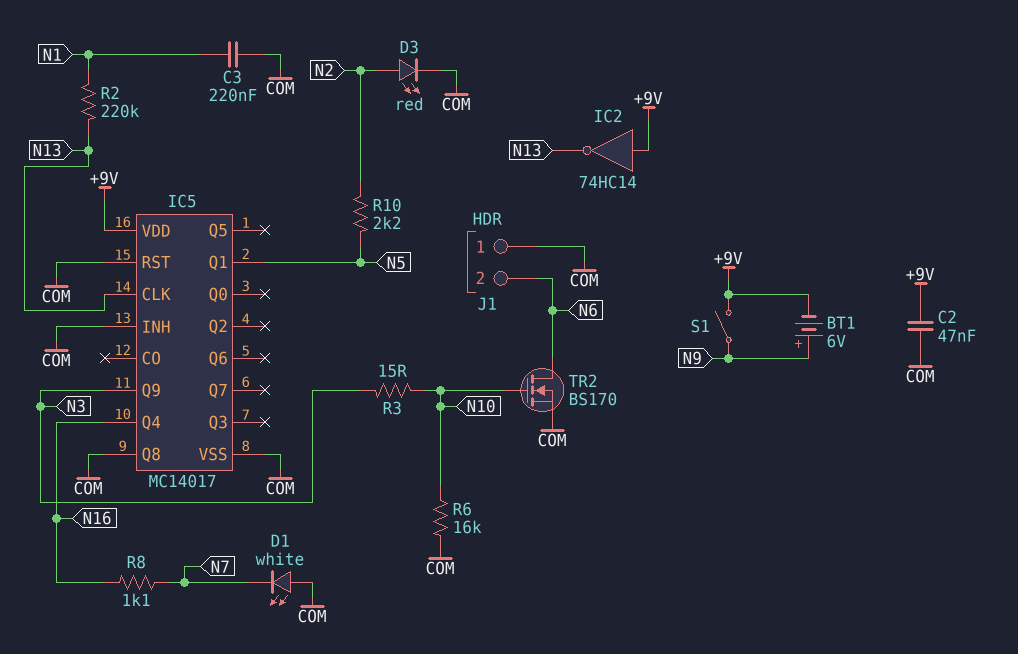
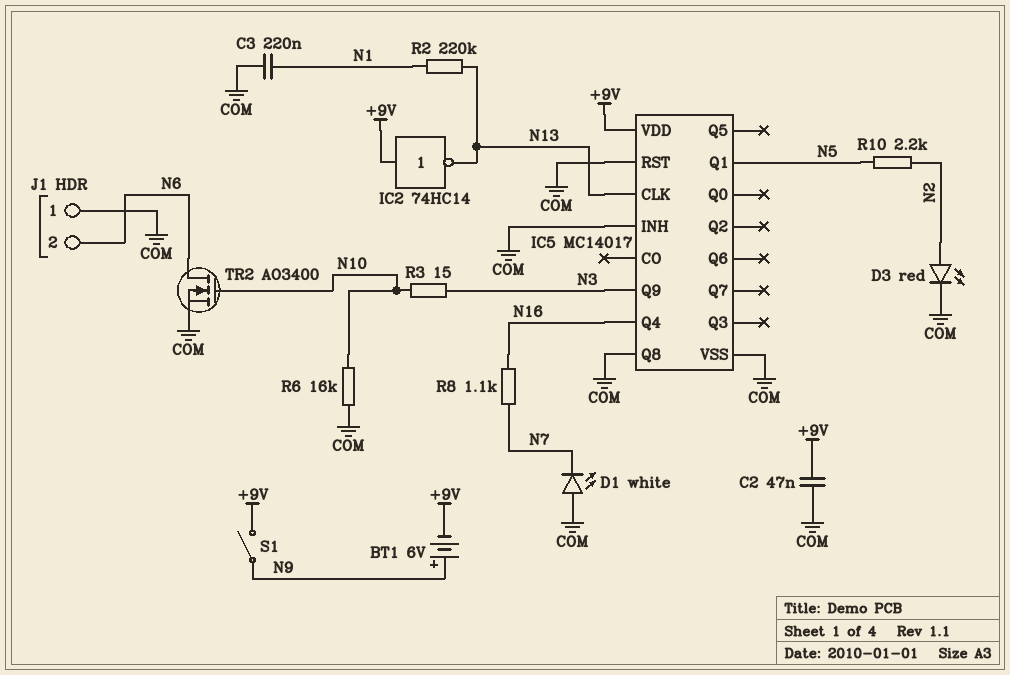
TR2: NMOS BS170 (G N10, D N6, S COM) -> NMOS AO3400 (G N10, D N6, S COM)

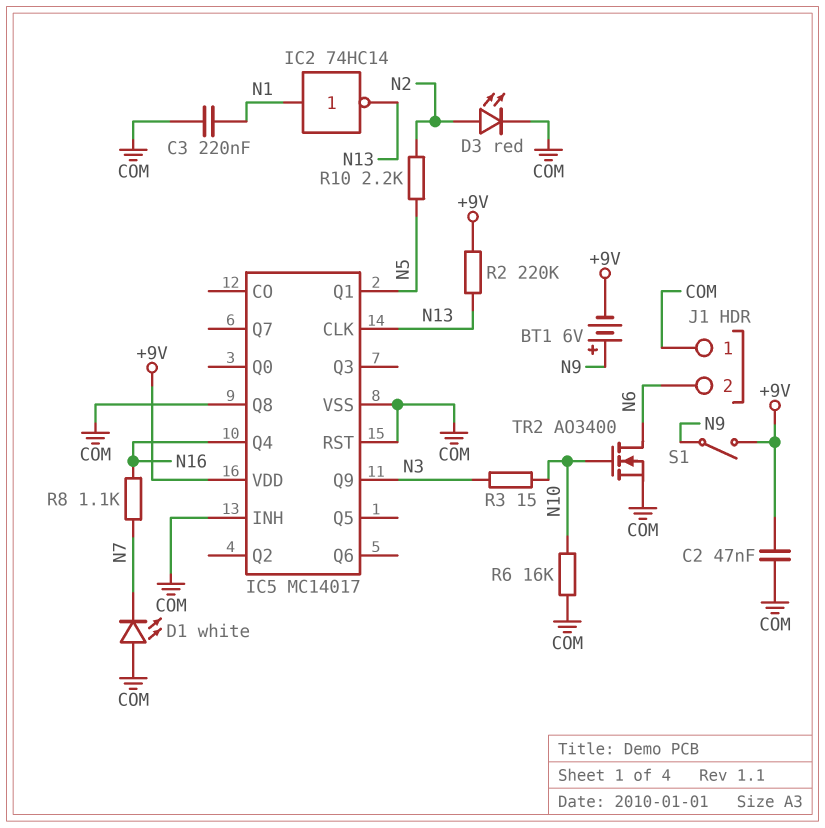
IC2: NOT 74HC14 (in +9V, out N13) -> NOT 74HC14 (in N1, out N13)
R2: 220k (N1, N13) -> 220k (+9V, N13)

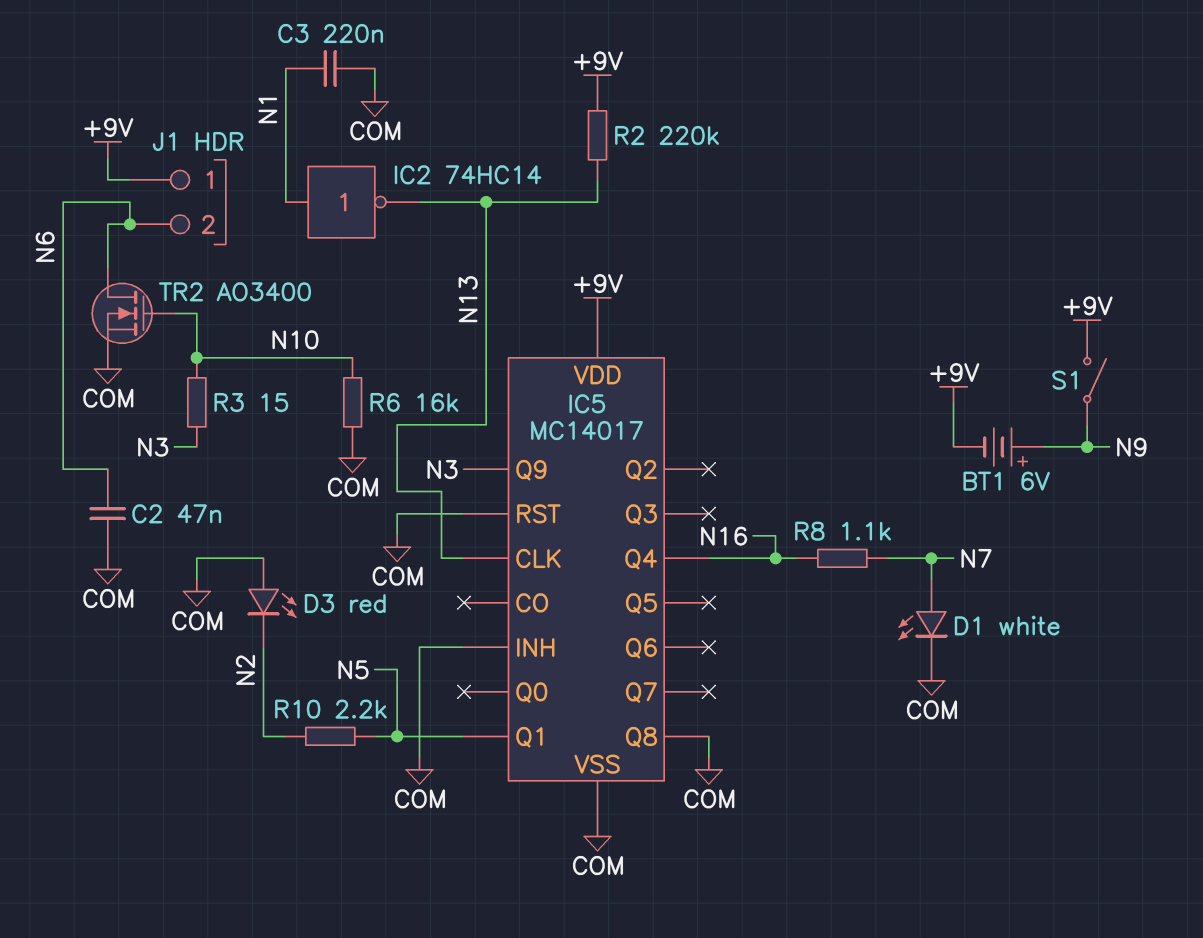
C2: 47nF (+9V, COM) -> 47nF (COM, N6)
D1: LED white (A COM, K N7) -> LED white (A N7, K COM)
D3: LED red (A N2, K COM) -> LED red (A COM, K N2)
J1 pin 1: COM -> +9V

